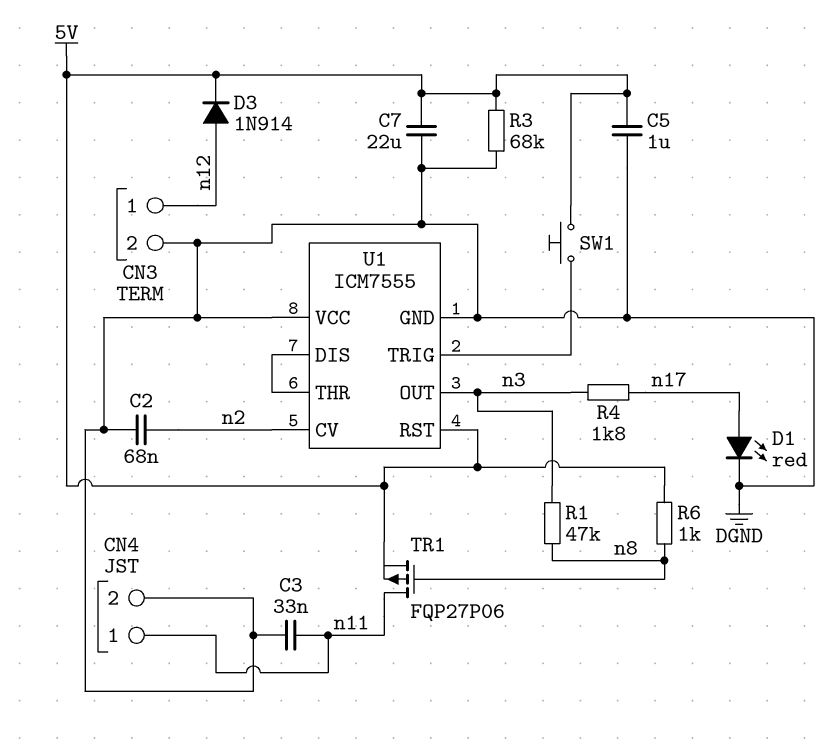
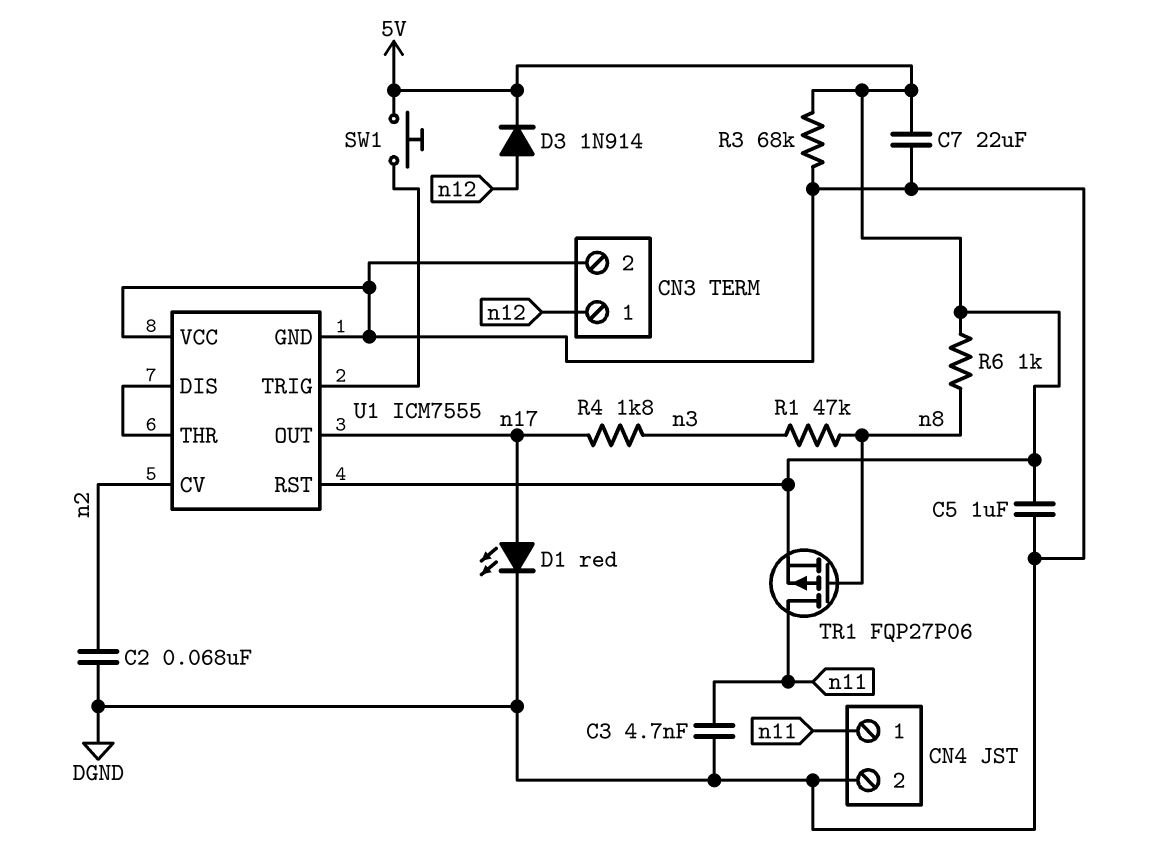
C3: 33nF (DGND, n11) -> 4.7nF (DGND, n11)
U1 pin OUT: n3 -> n17

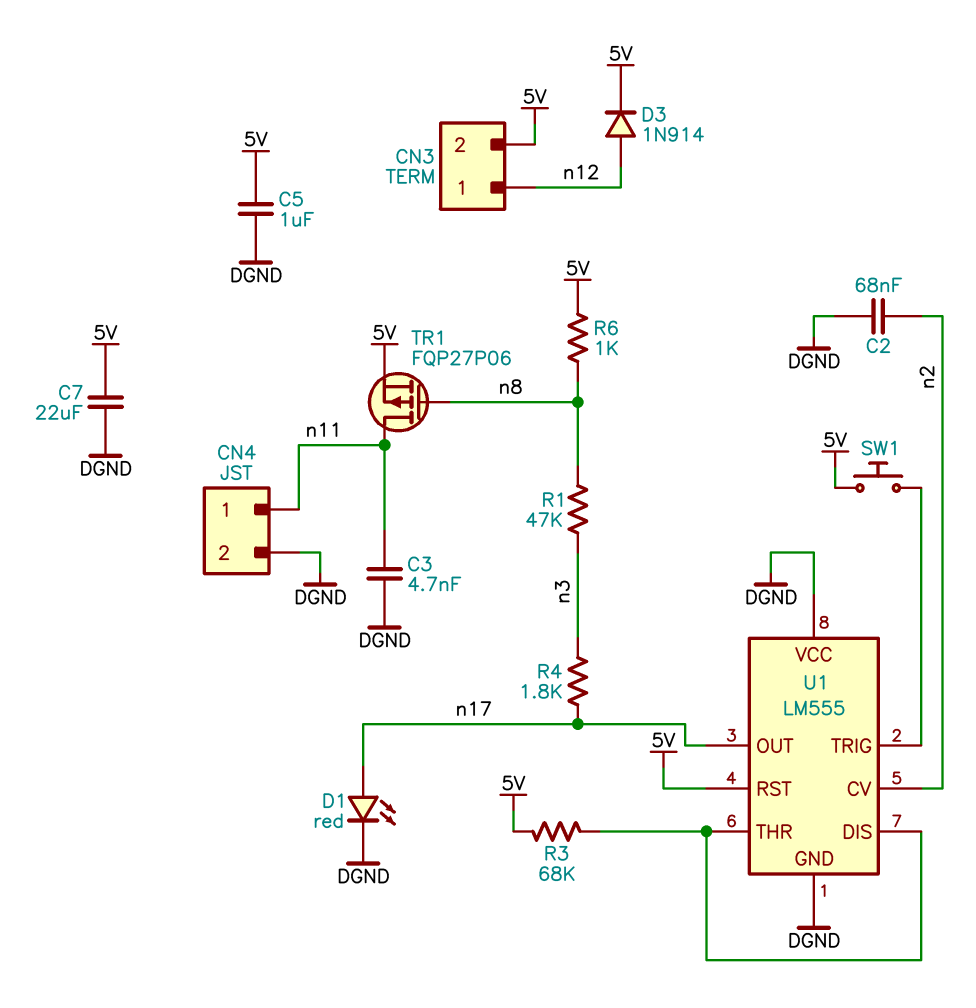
CN3 pin 2: DGND -> 5V
R3: 68k (5V, DGND) -> 68k (5V, U1/DIS)
U1: ICM7555 -> LM555

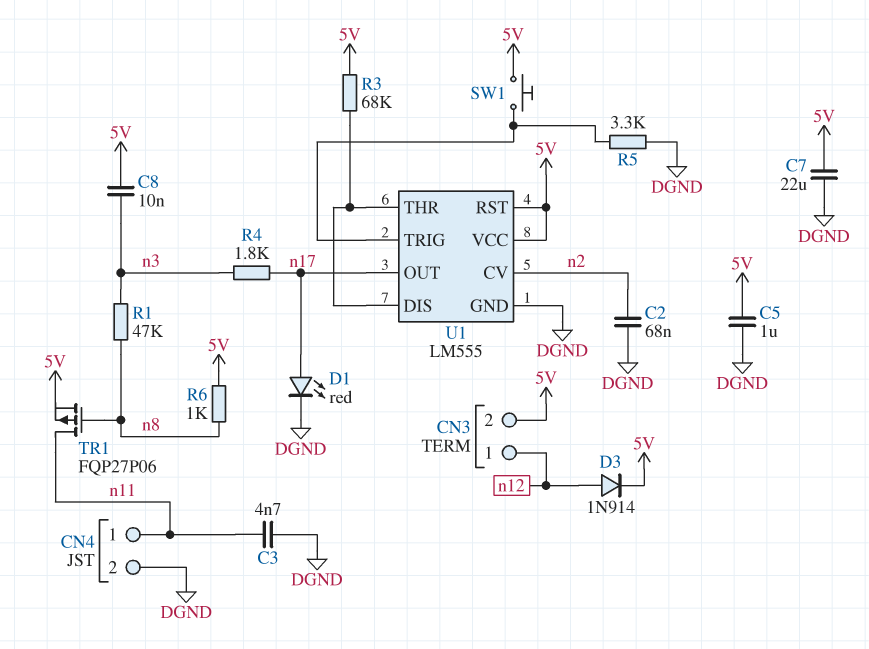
C8: none -> 10nF (5V, n3)
R5: none -> 3.3k (DGND, U1/TRIG)
U1 pin VCC: DGND -> 5V

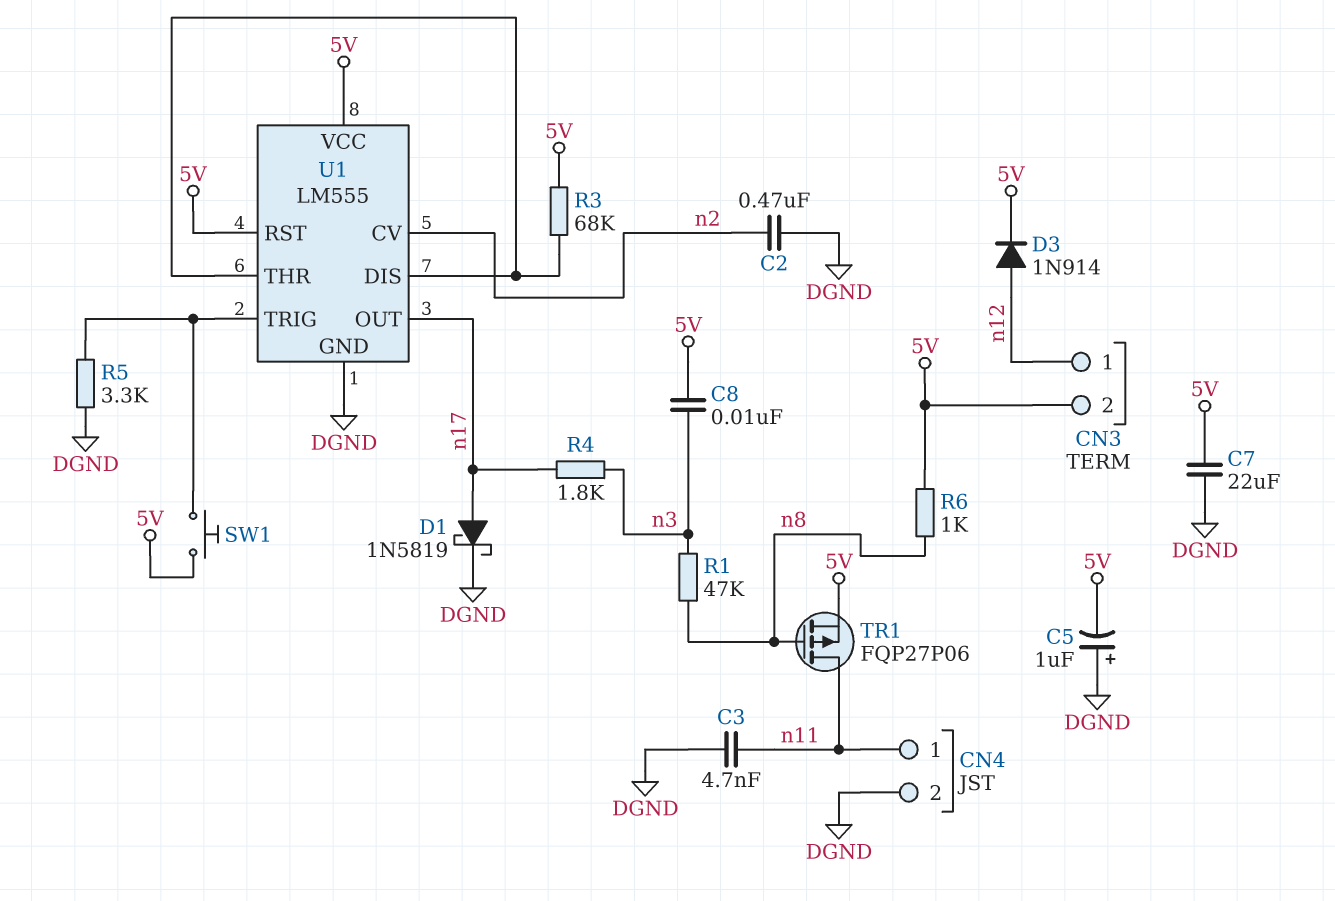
C2: 68nF (DGND, n2) -> 470nF (DGND, n2)
C5: 1uF (5V, DGND) -> 1uF (plus DGND, minus 5V)
D1: LED red (A n17, K DGND) -> schottky 1N5819 (A n17, K DGND)

